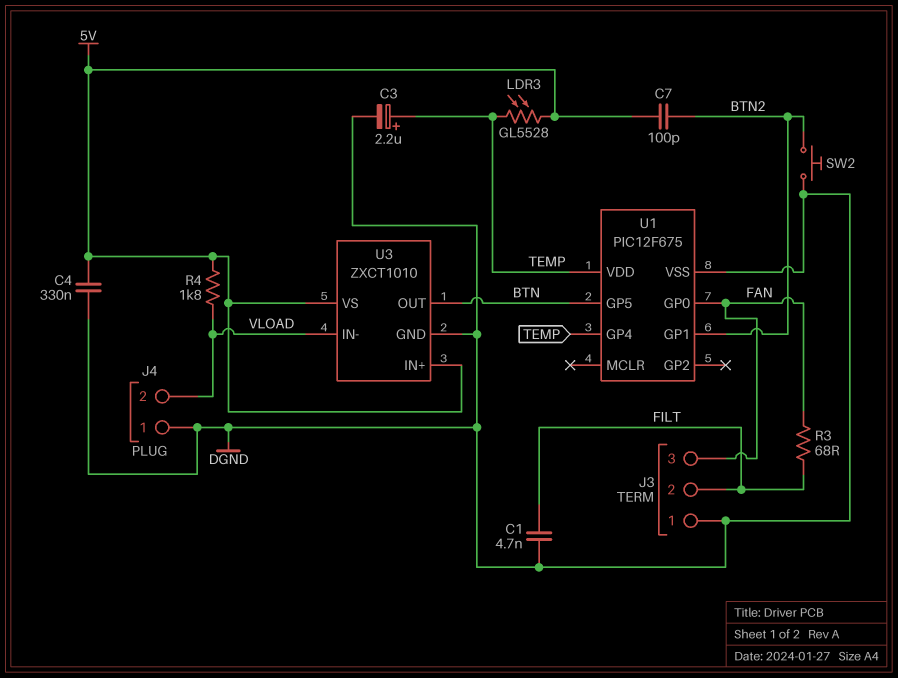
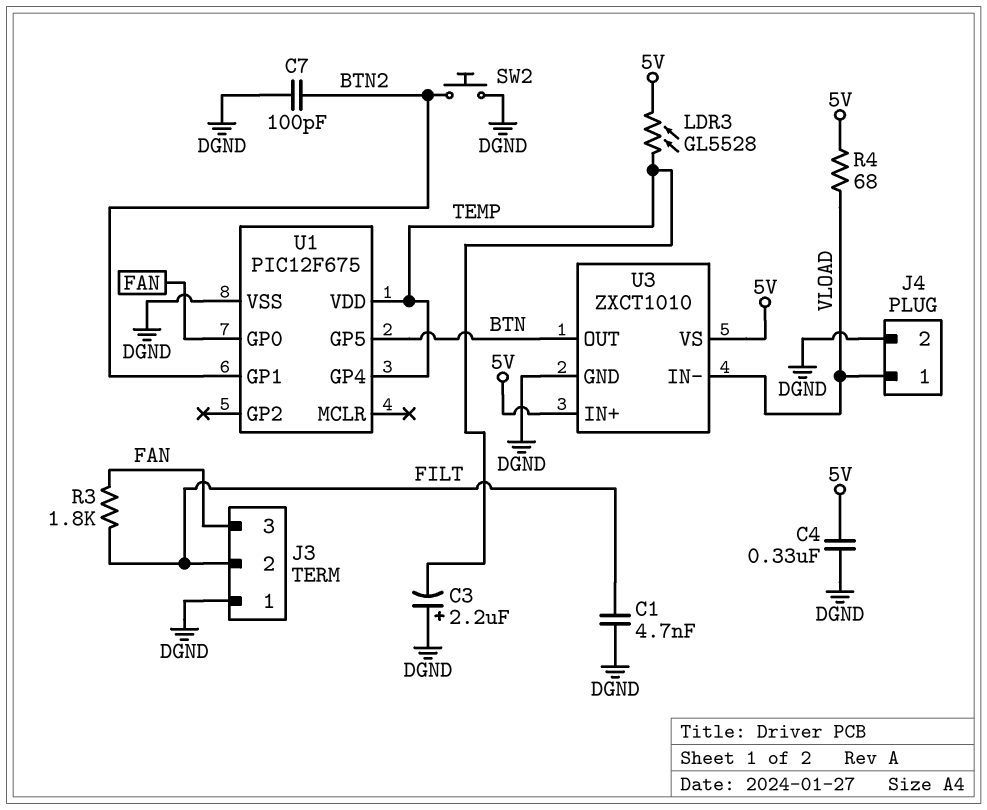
C3: 2.2uF (plus TEMP, minus DGND) -> 2.2uF (plus DGND, minus TEMP)
C7: 100pF (5V, BTN2) -> 100pF (BTN2, DGND)
J4 pin 1: DGND -> VLOAD
J4 pin 2: VLOAD -> DGND
R3: 68 (FAN, FILT) -> 1.8k (FAN, FILT)
R4: 1.8k (5V, VLOAD) -> 68 (5V, VLOAD)

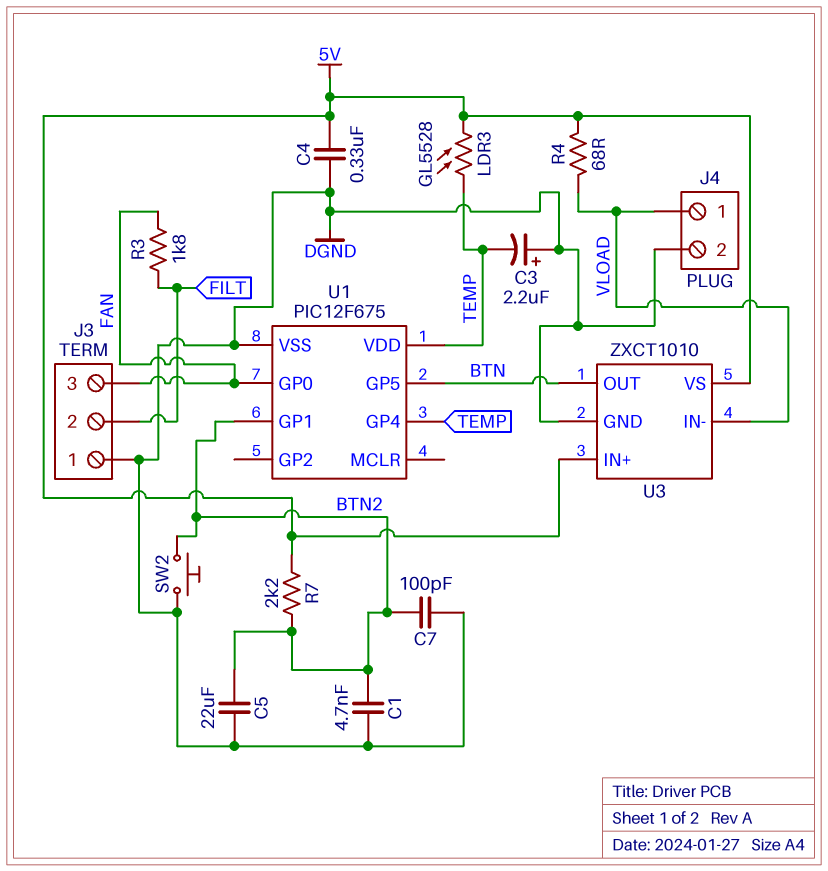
C1: 4.7nF (DGND, FILT) -> 4.7nF (BTN2, DGND)
C5: none -> 22uF (BTN2, DGND)
R7: none -> 2.2k (5V, BTN2)

